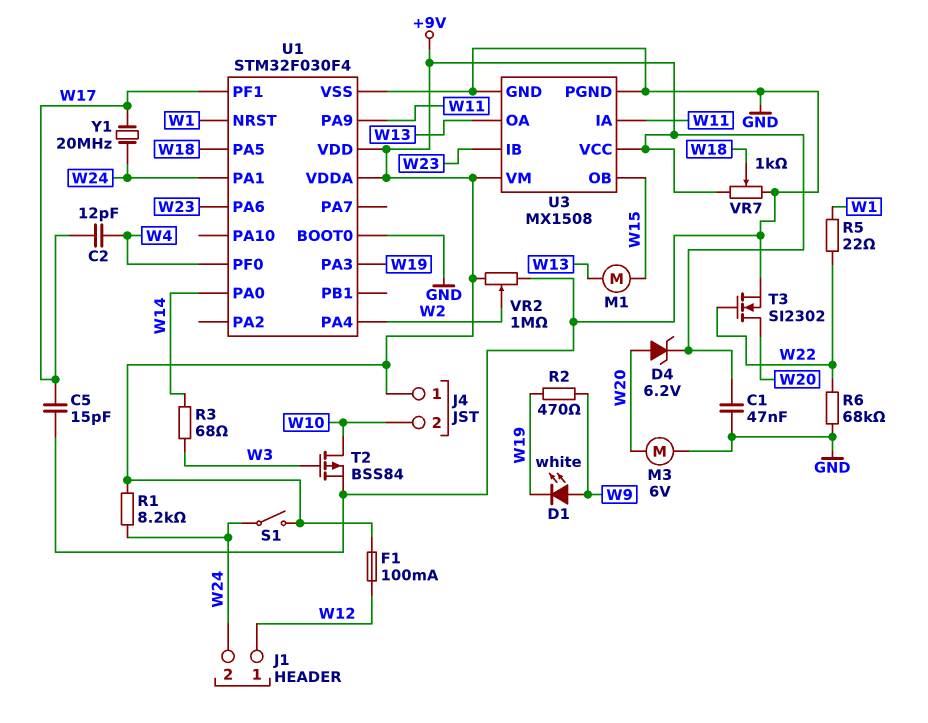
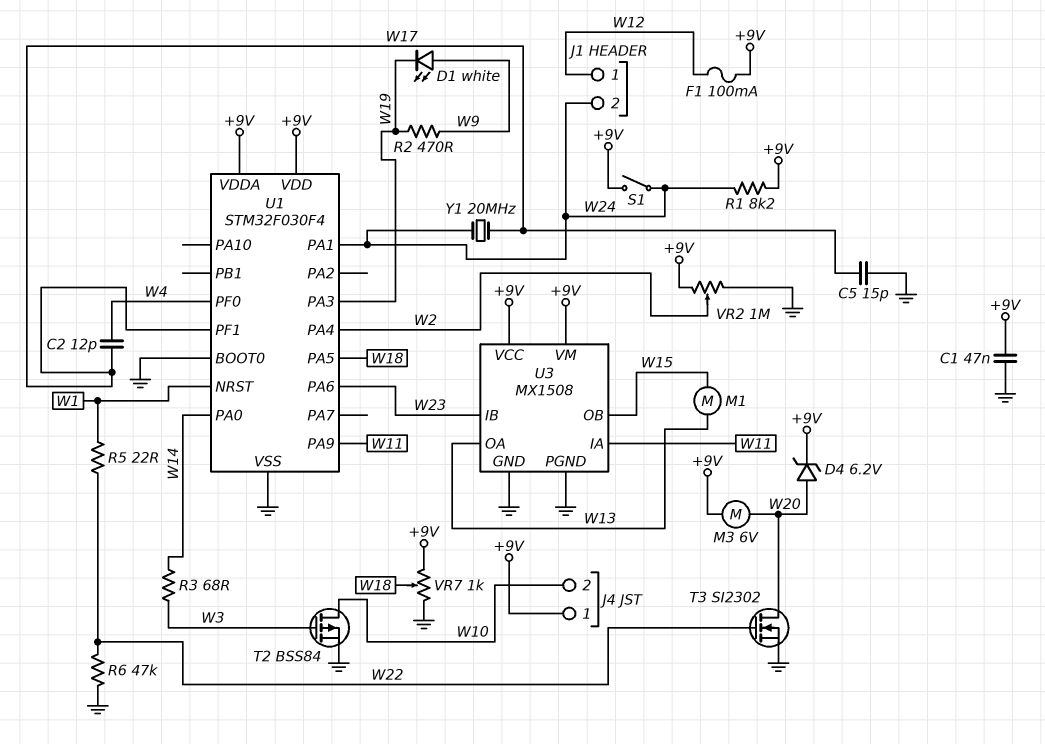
M3: motor 6V (GND, W20) -> motor 6V (+9V, W20)
R6: 68k (GND, W22) -> 47k (GND, W22)

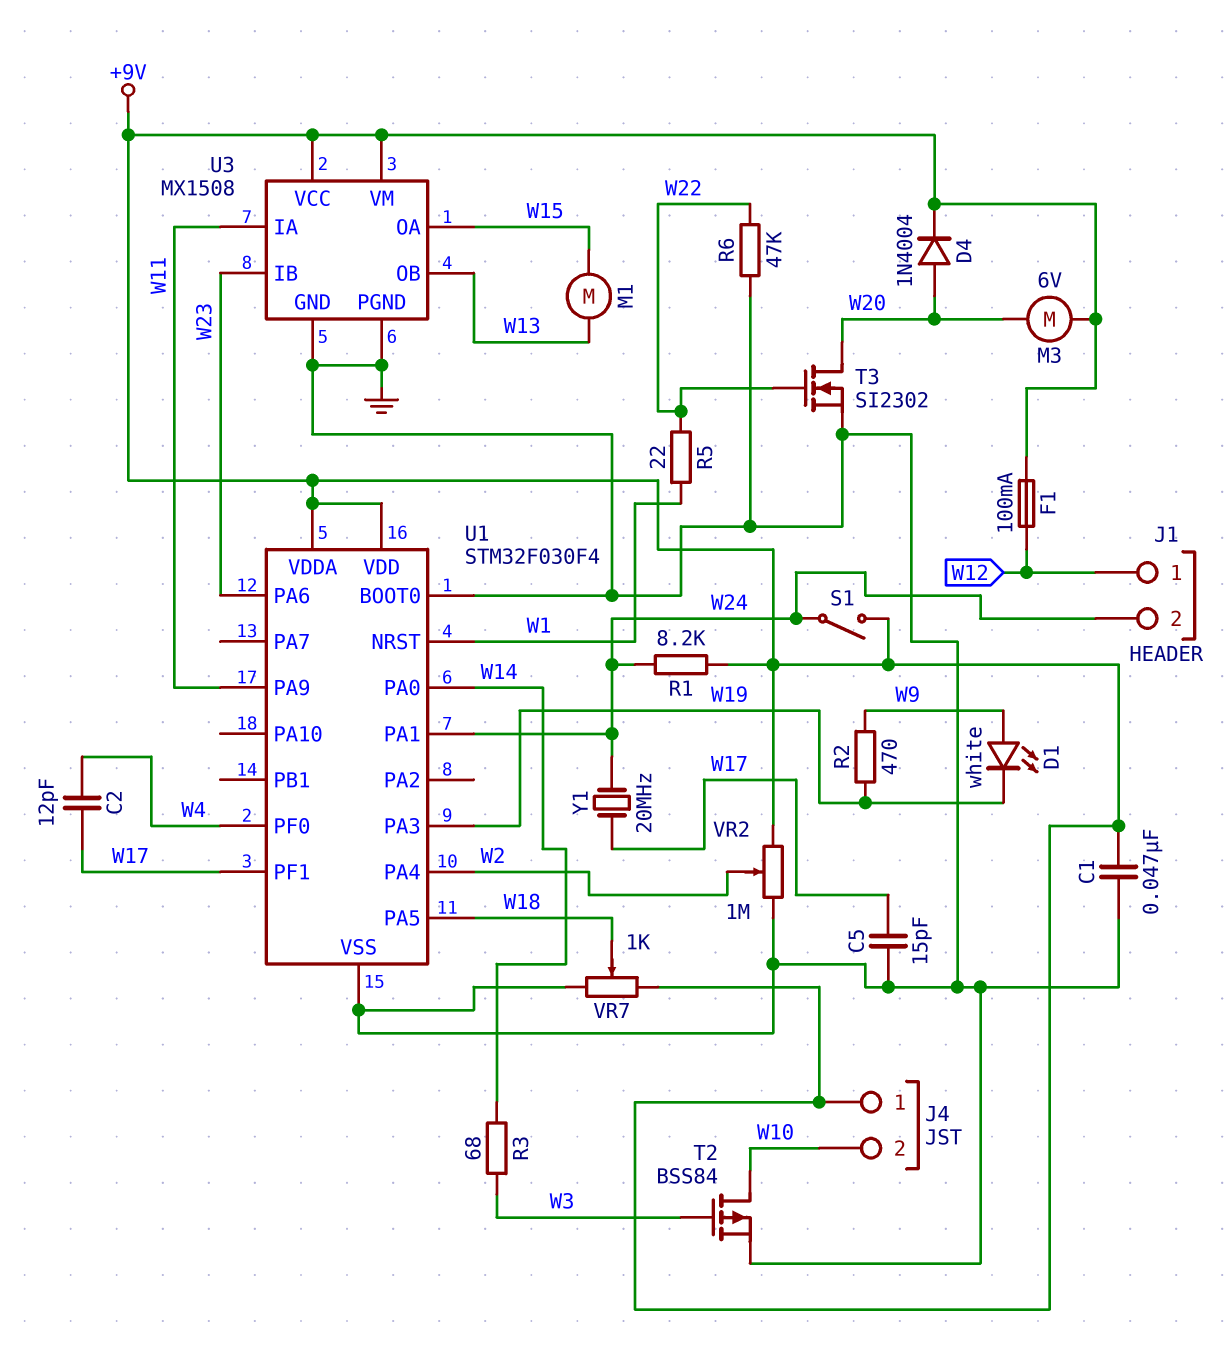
D4: zener 6.2V (A W20, K +9V) -> diode 1N4004 (A W20, K +9V)
U3 pin OA: W13 -> W15
U3 pin OB: W15 -> W13

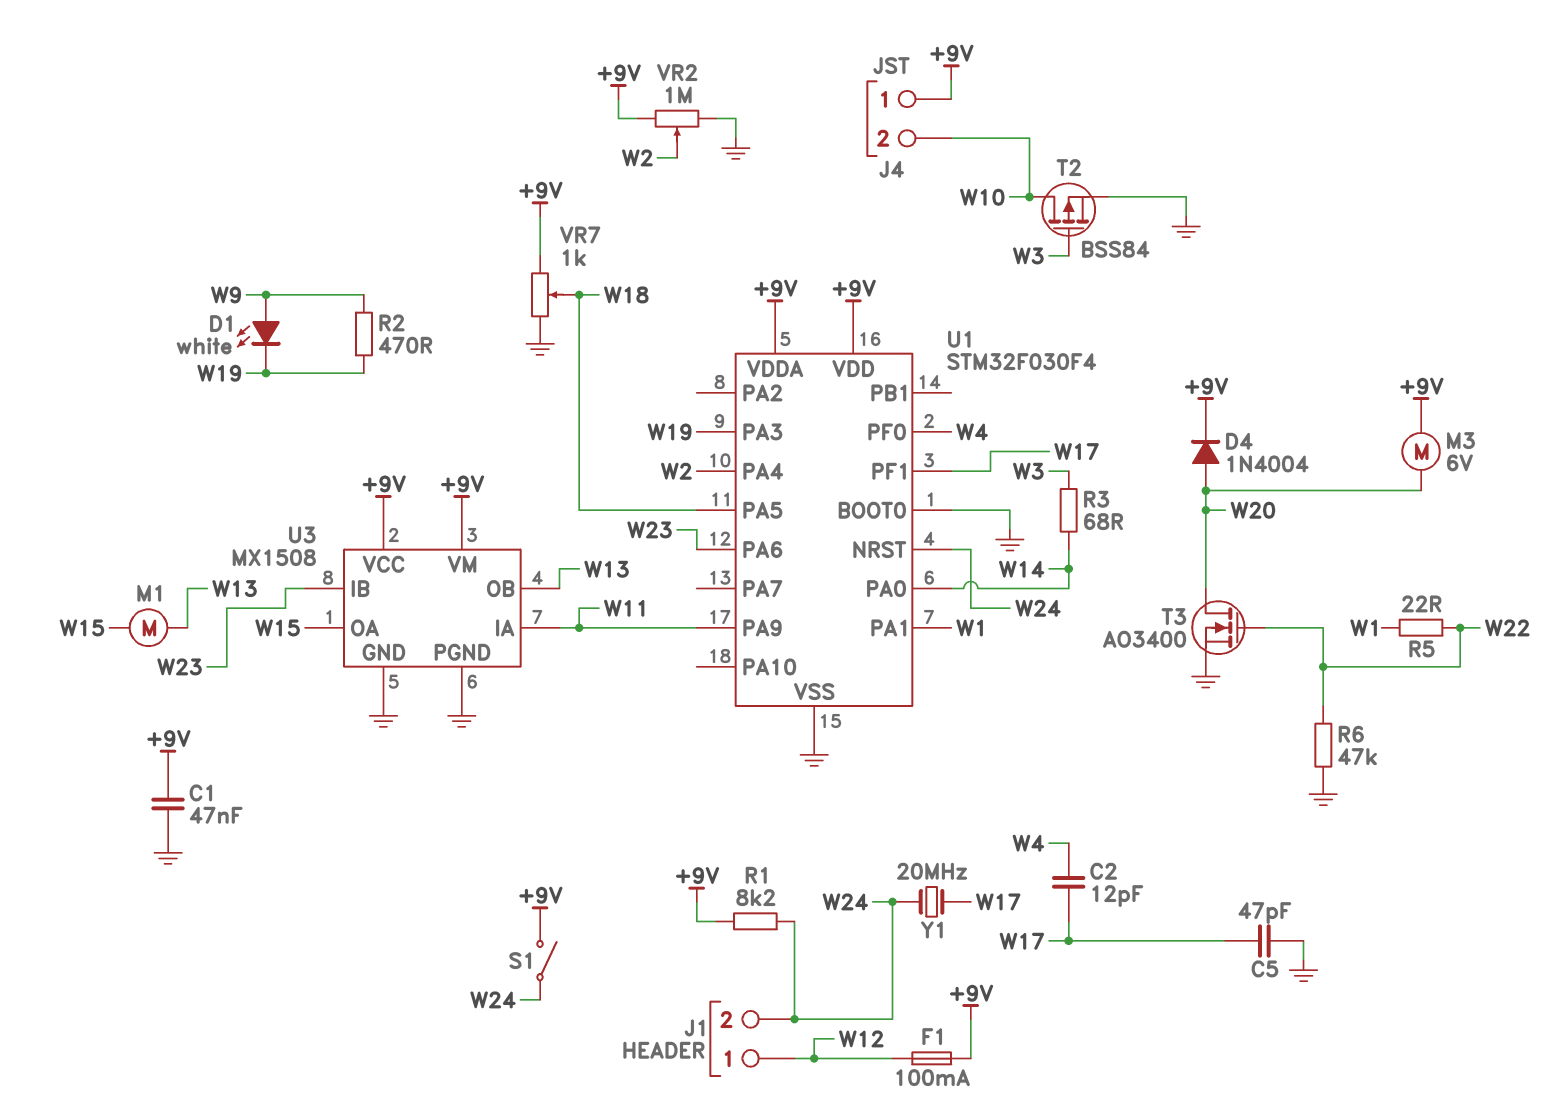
C5: 15pF (GND, W17) -> 47pF (GND, W17)
T3: NMOS SI2302 (G W22, D W20, S GND) -> NMOS AO3400 (G W22, D W20, S GND)
U1 pin NRST: W1 -> W24
U1 pin PA1: W24 -> W1

